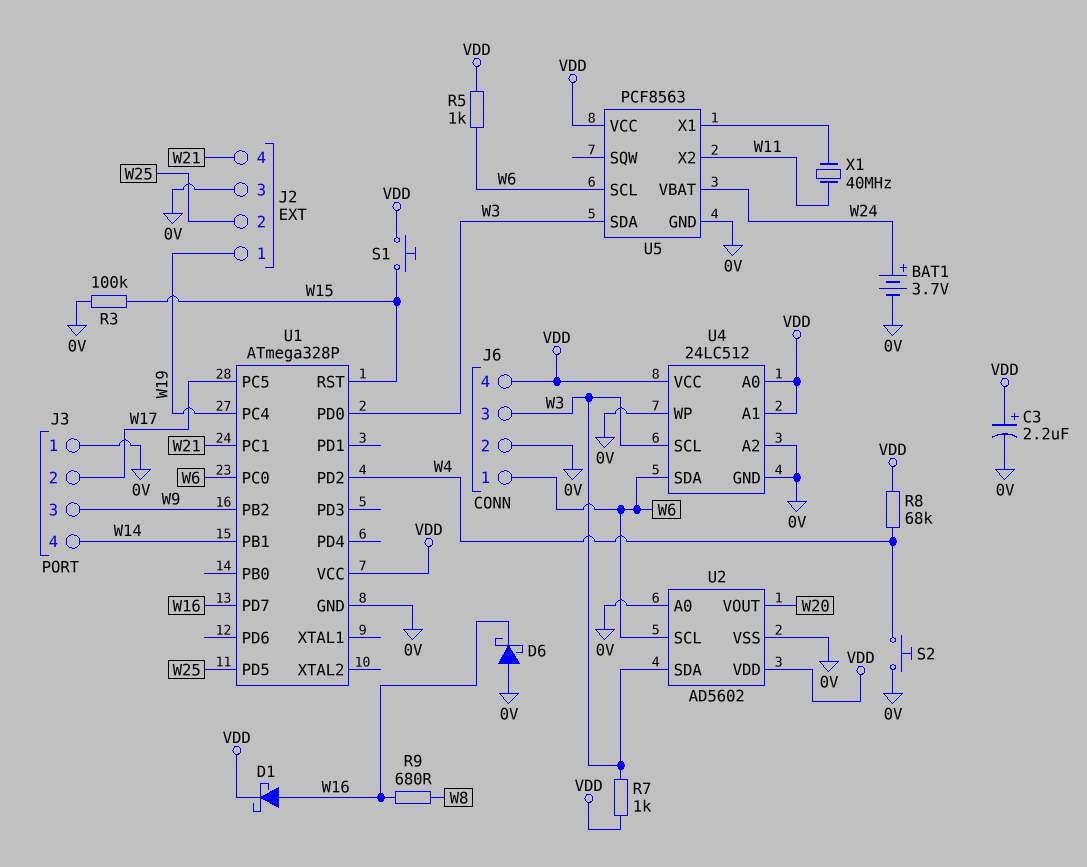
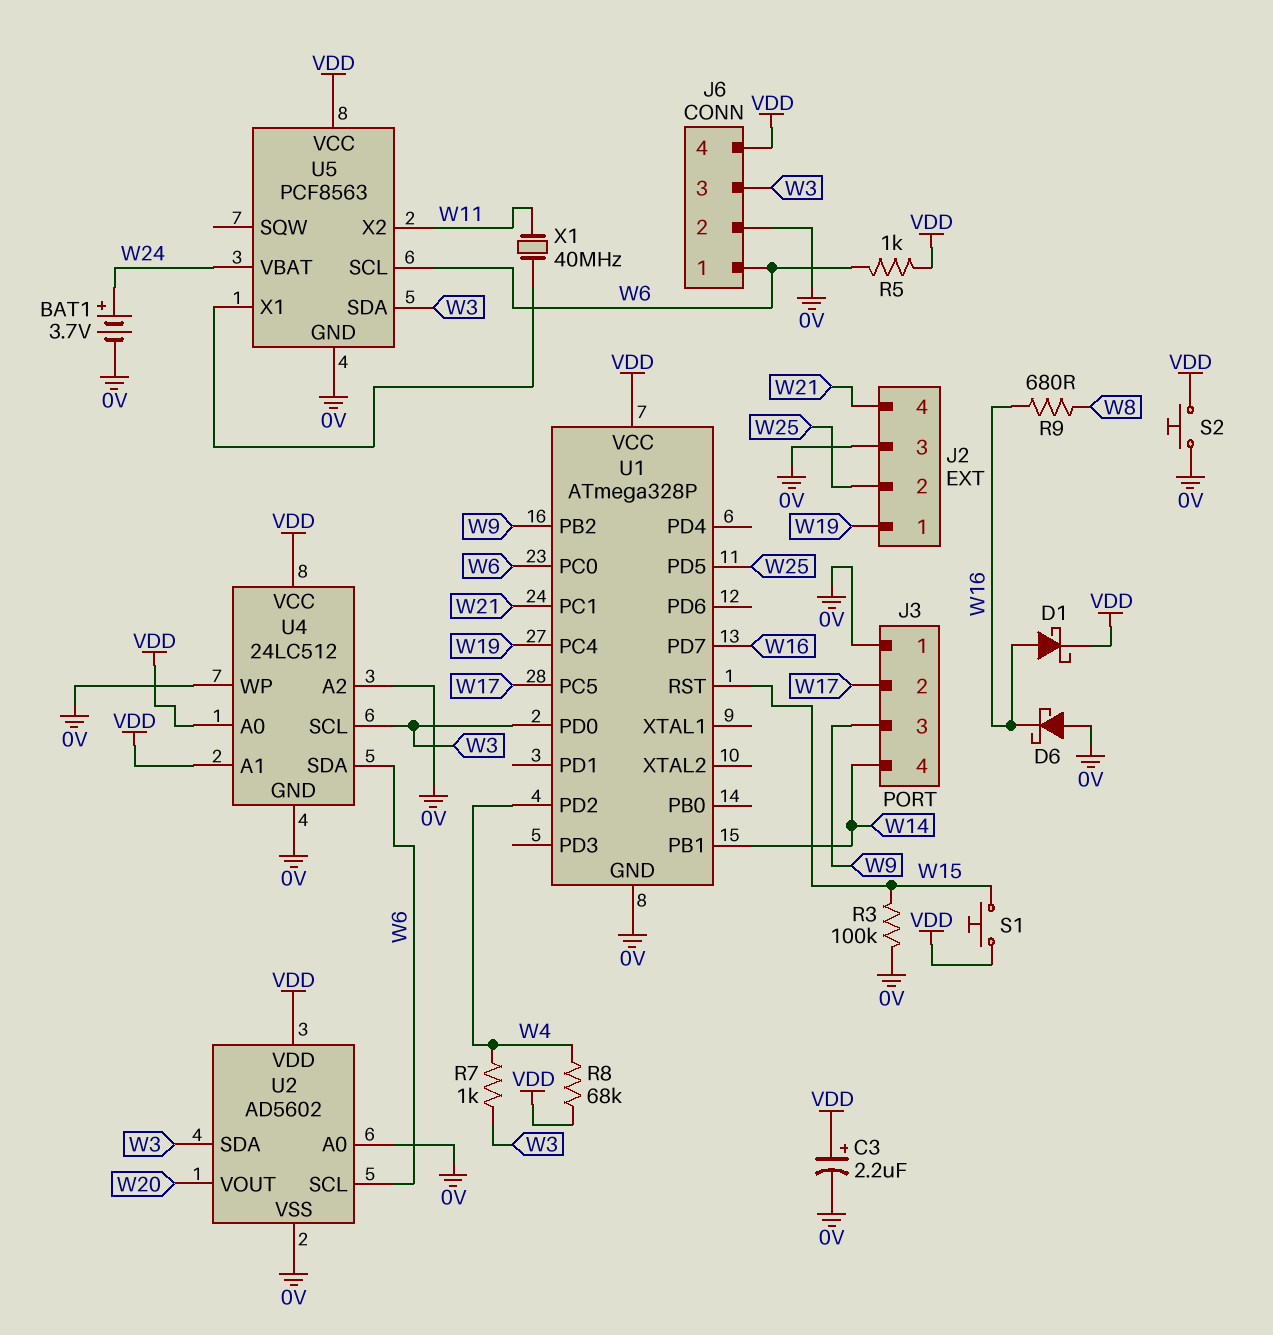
R7: 1k (VDD, W3) -> 1k (W3, W4)
S2: button (0V, W4) -> button (0V, VDD)

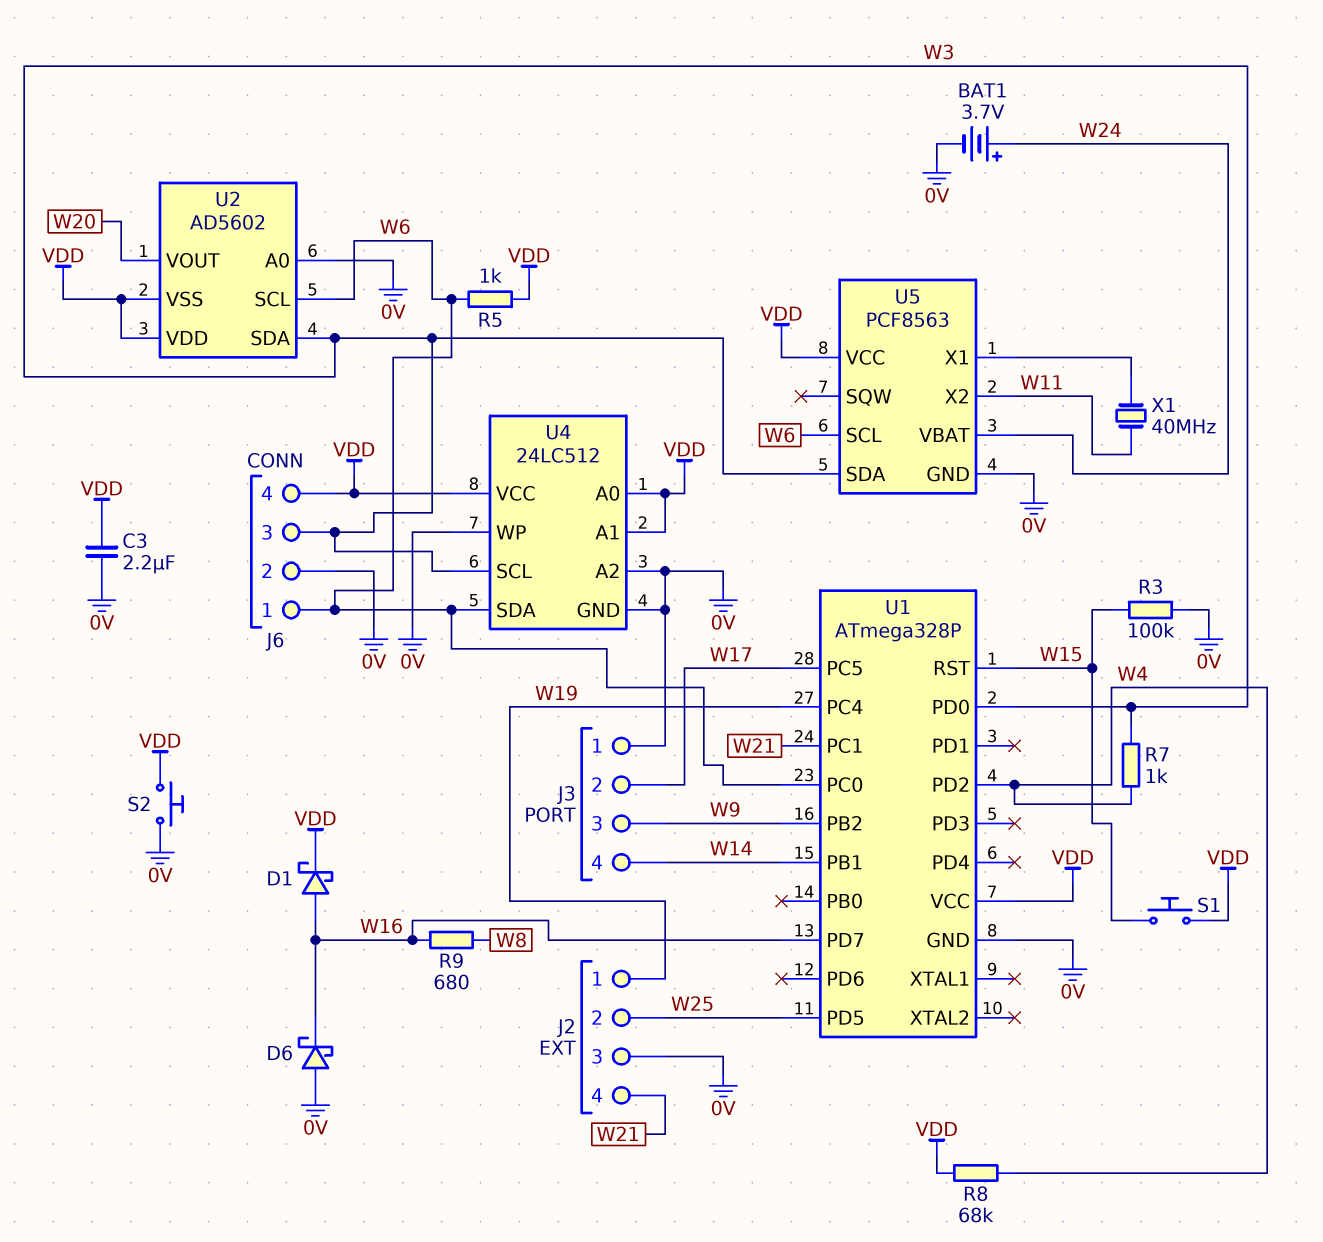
C3: 2.2uF (plus VDD, minus 0V) -> 2.2uF (0V, VDD)
U2 pin VSS: 0V -> VDD

